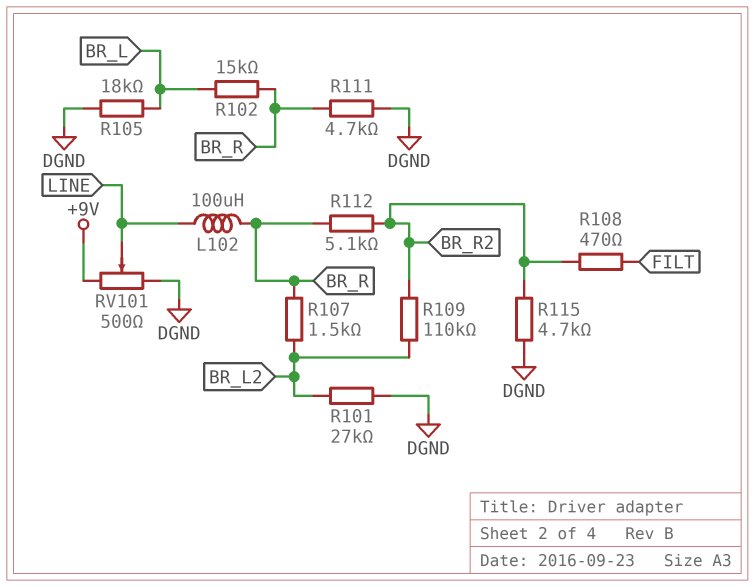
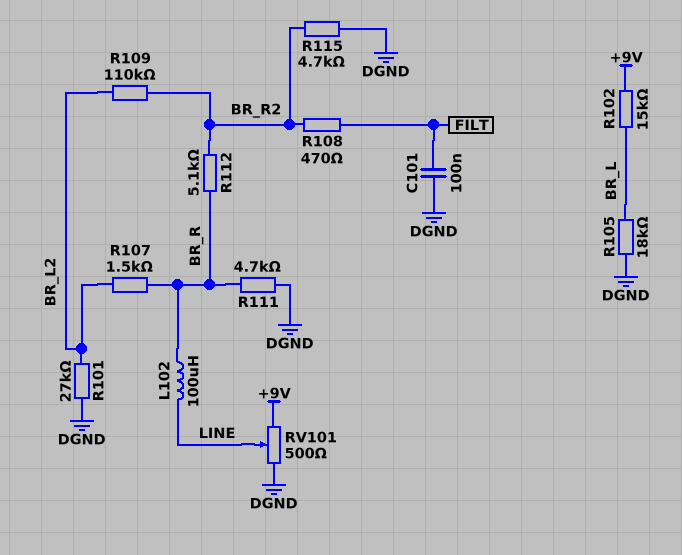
C101: none -> 100nF (DGND, FILT)
R102: 15k (BR_L, BR_R) -> 15k (+9V, BR_L)

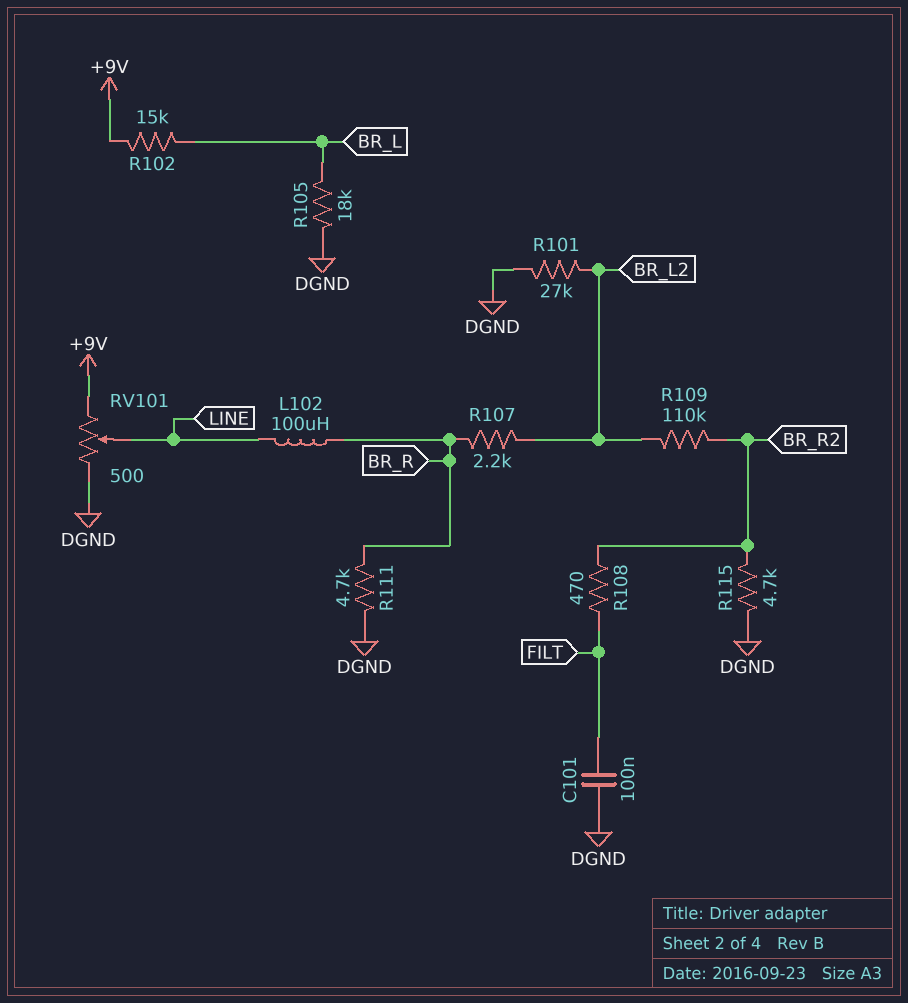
R107: 1.5k (BR_L2, BR_R) -> 2.2k (BR_L2, BR_R)
R112: 5.1k (BR_R, BR_R2) -> none

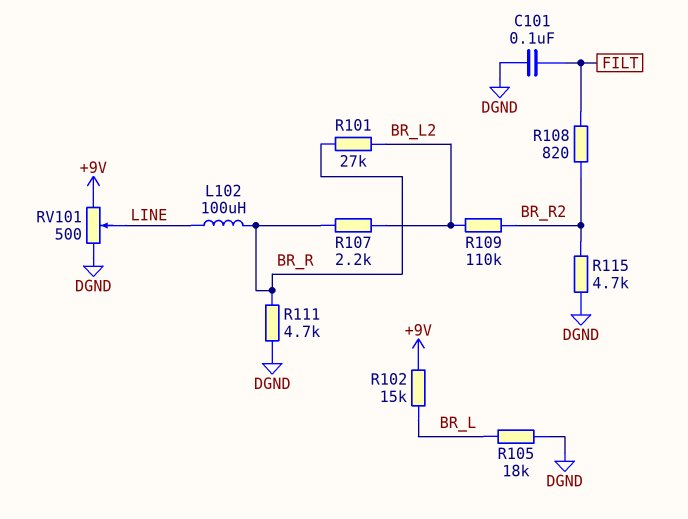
R101: 27k (BR_L2, DGND) -> 27k (BR_L2, BR_R)
R108: 470 (BR_R2, FILT) -> 820 (BR_R2, FILT)

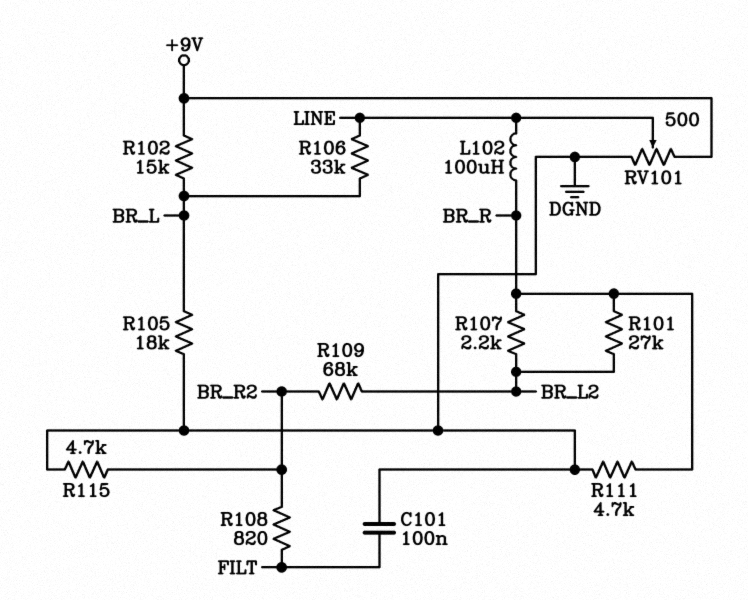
R106: none -> 33k (BR_L, LINE)
R109: 110k (BR_L2, BR_R2) -> 68k (BR_L2, BR_R2)

